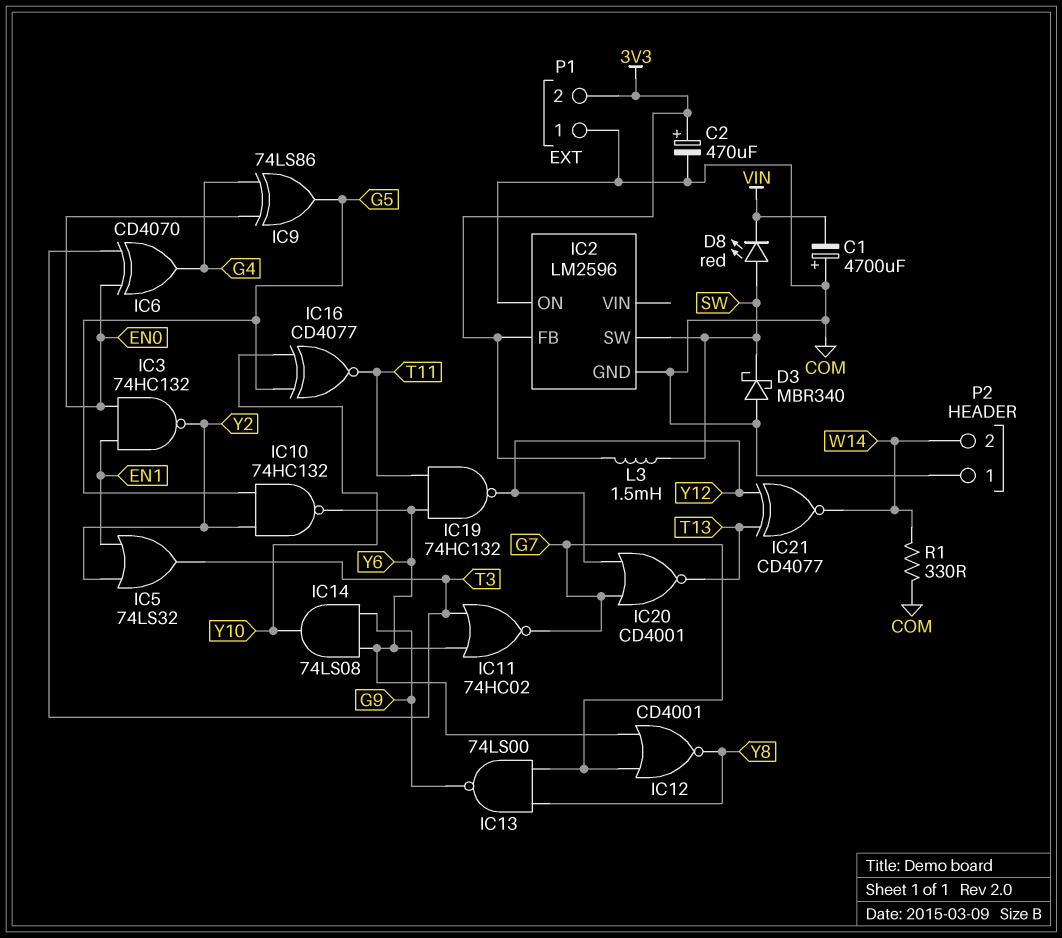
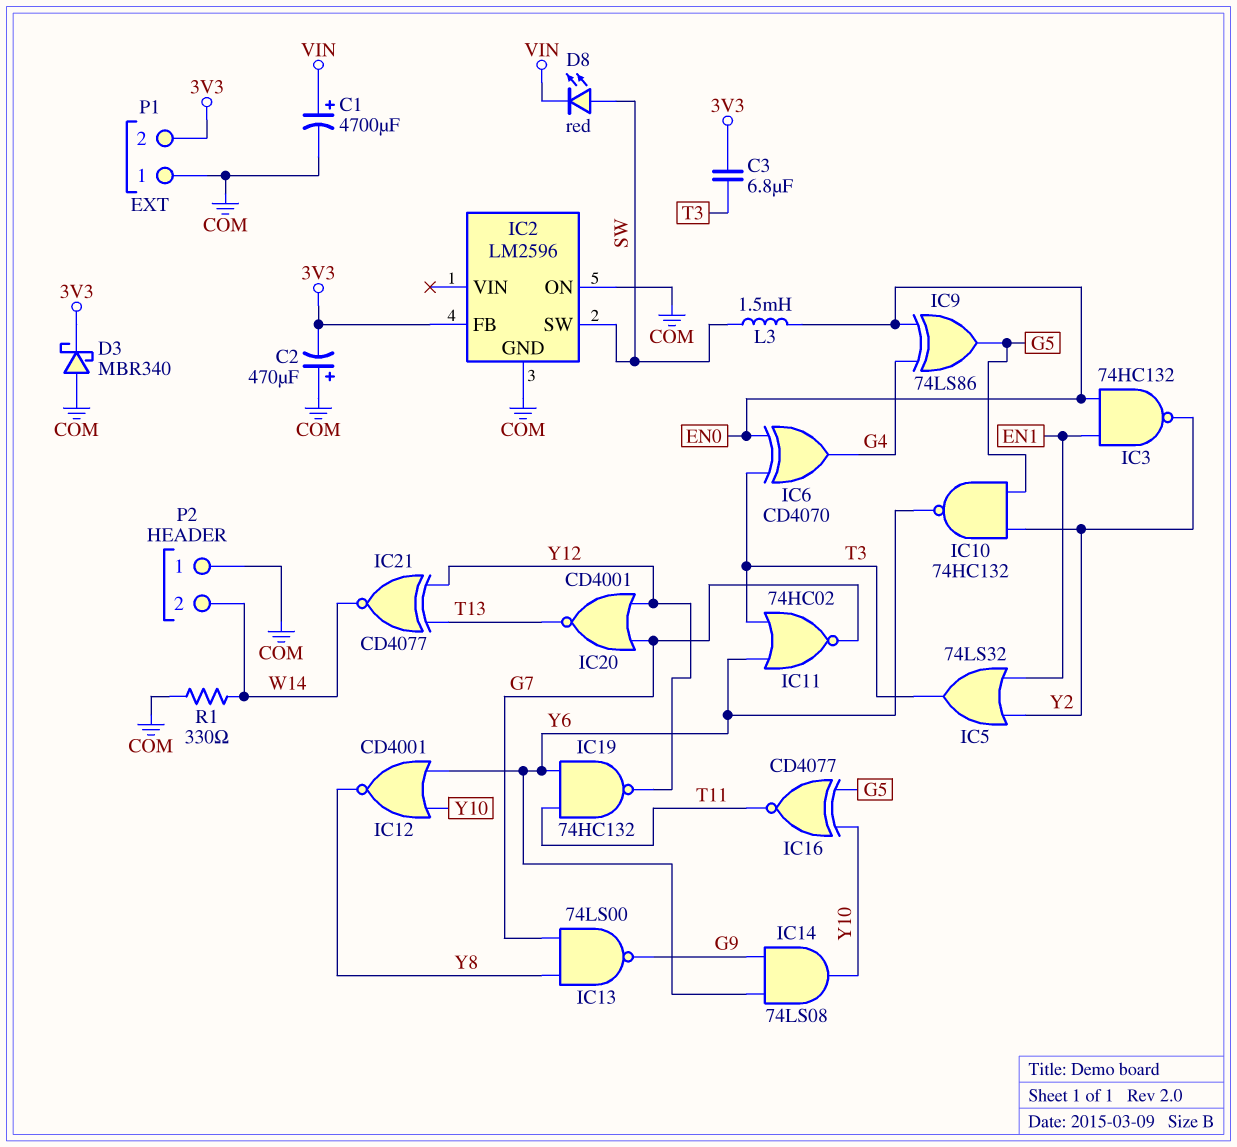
C1: 4700uF (plus COM, minus VIN) -> 4700uF (plus VIN, minus COM)
C2: 470uF (plus 3V3, minus COM) -> 470uF (plus COM, minus 3V3)
C3: none -> 6.8uF (3V3, T3)
D3: schottky MBR340 (A COM, K SW) -> schottky MBR340 (A COM, K 3V3)
IC12: NOR CD4001 (in G7, in Y6, out Y8) -> NOR CD4001 (in Y6, in Y10, out Y8)
L3: 1.5mH (3V3, SW) -> 1.5mH (EN0, SW)

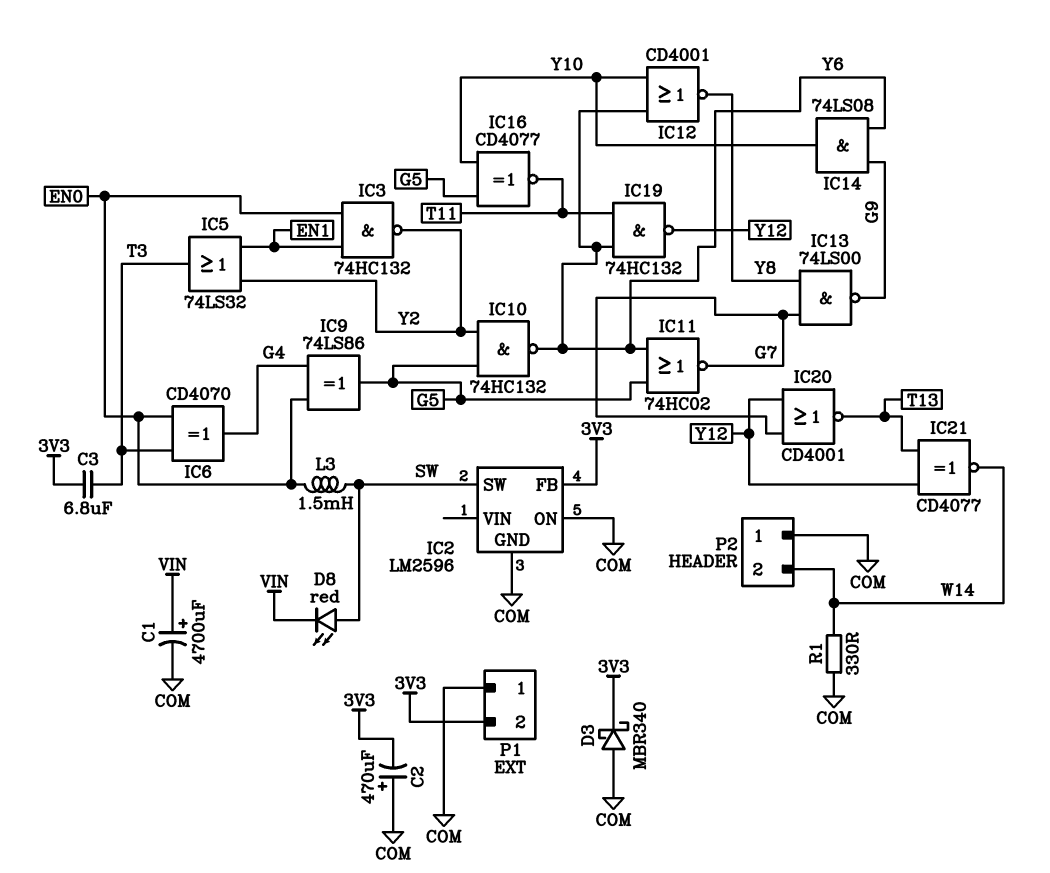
IC11: NOR 74HC02 (in T3, in Y6, out G7) -> NOR 74HC02 (in G5, in Y6, out G7)

